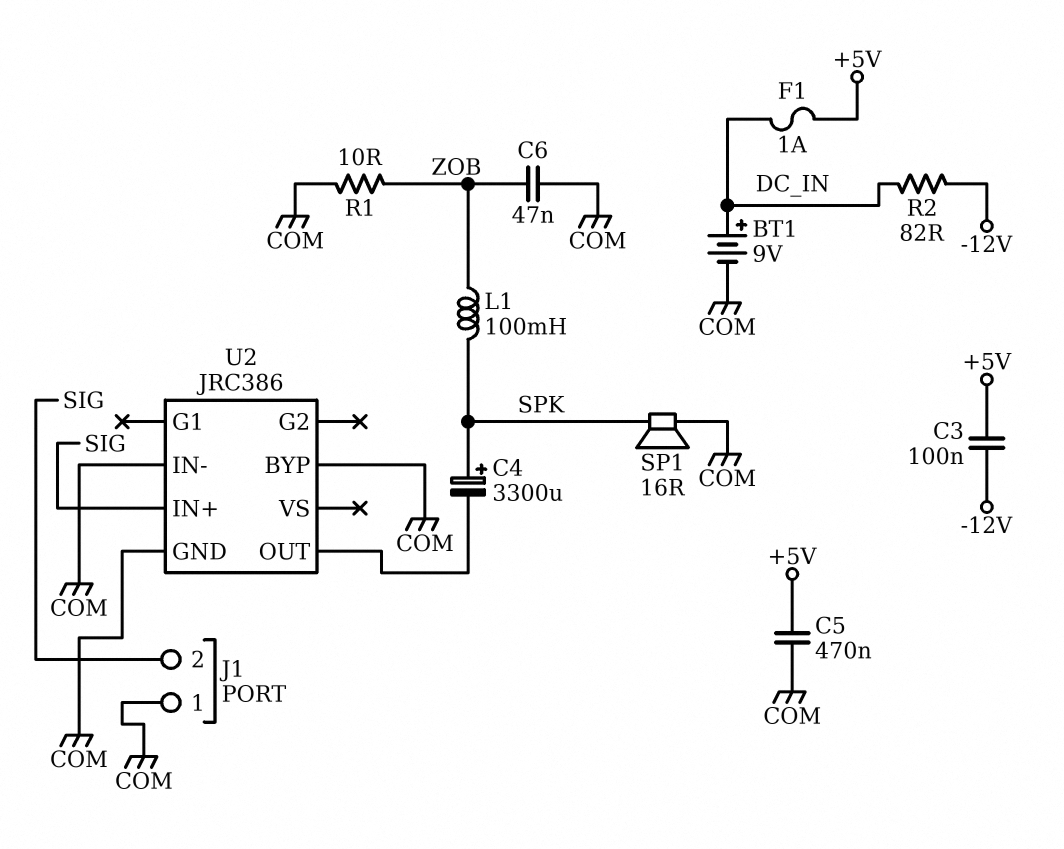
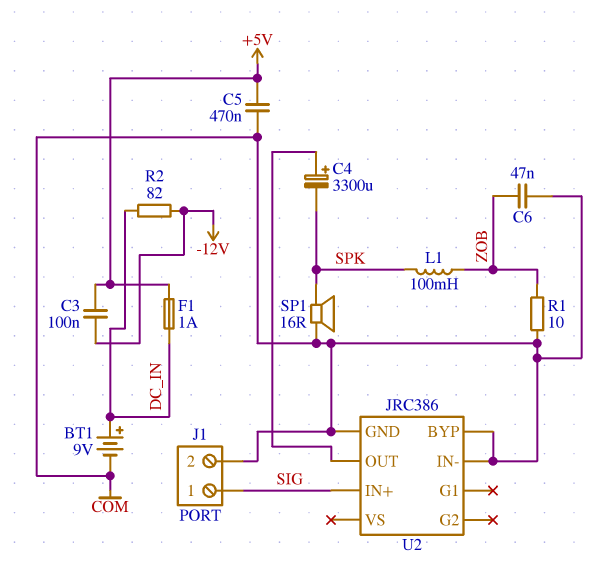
C4: 3300uF (plus SPK, minus U2/OUT) -> 3300uF (plus U2/OUT, minus SPK)
J1 pin 1: COM -> SIG
J1 pin 2: SIG -> COM

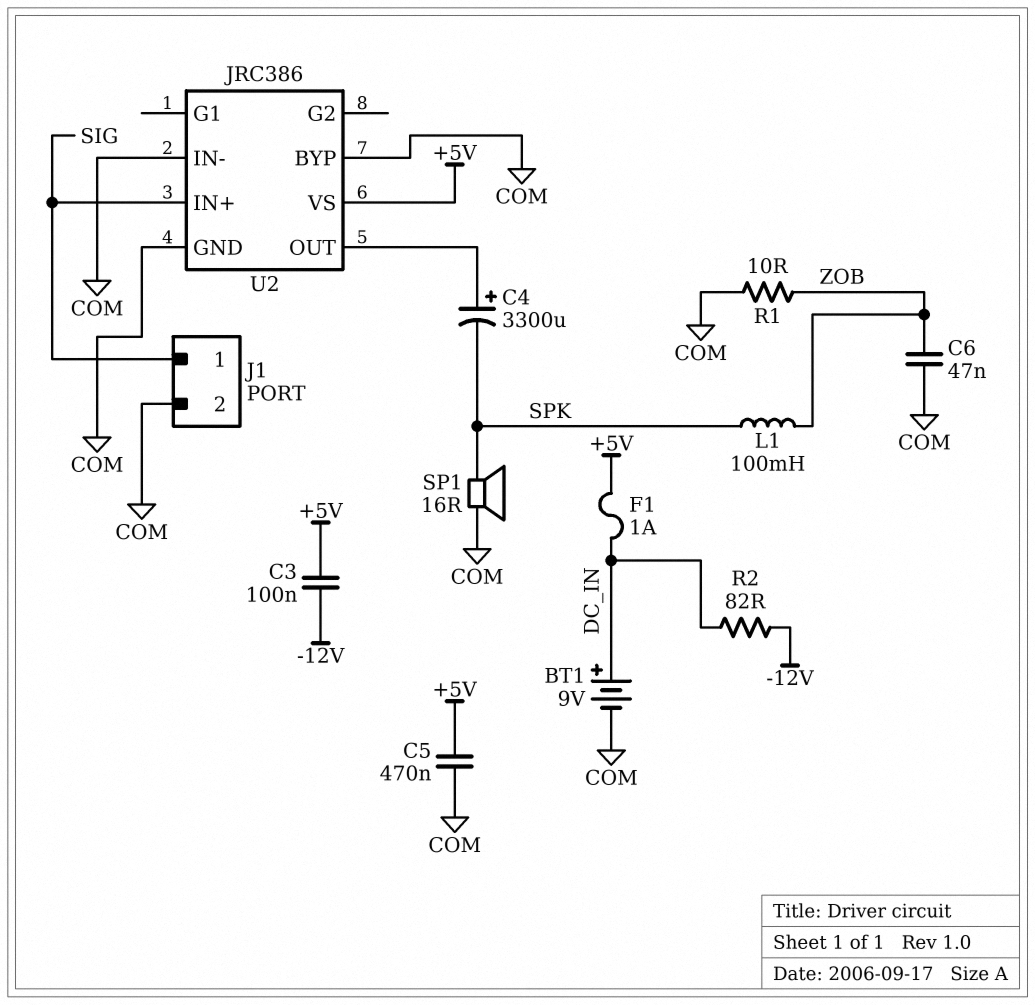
U2 pin VS: none -> +5V

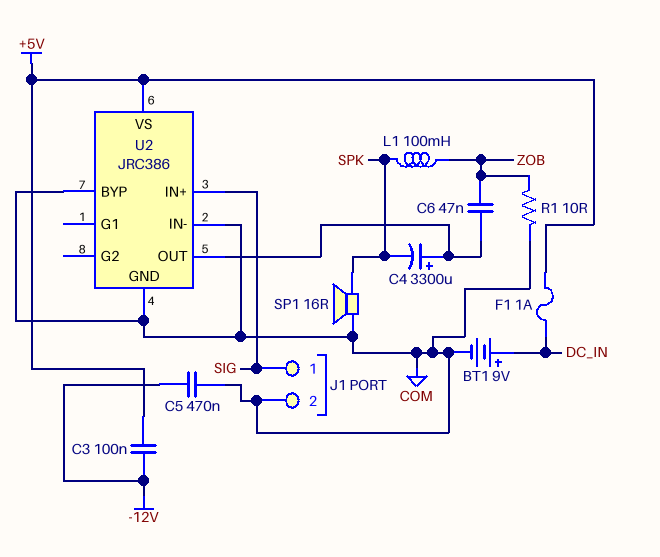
C5: 470nF (+5V, COM) -> 470nF (-12V, COM)
C6: 47nF (COM, ZOB) -> 47nF (U2/OUT, ZOB)
R2: 82 (-12V, DC_IN) -> none

